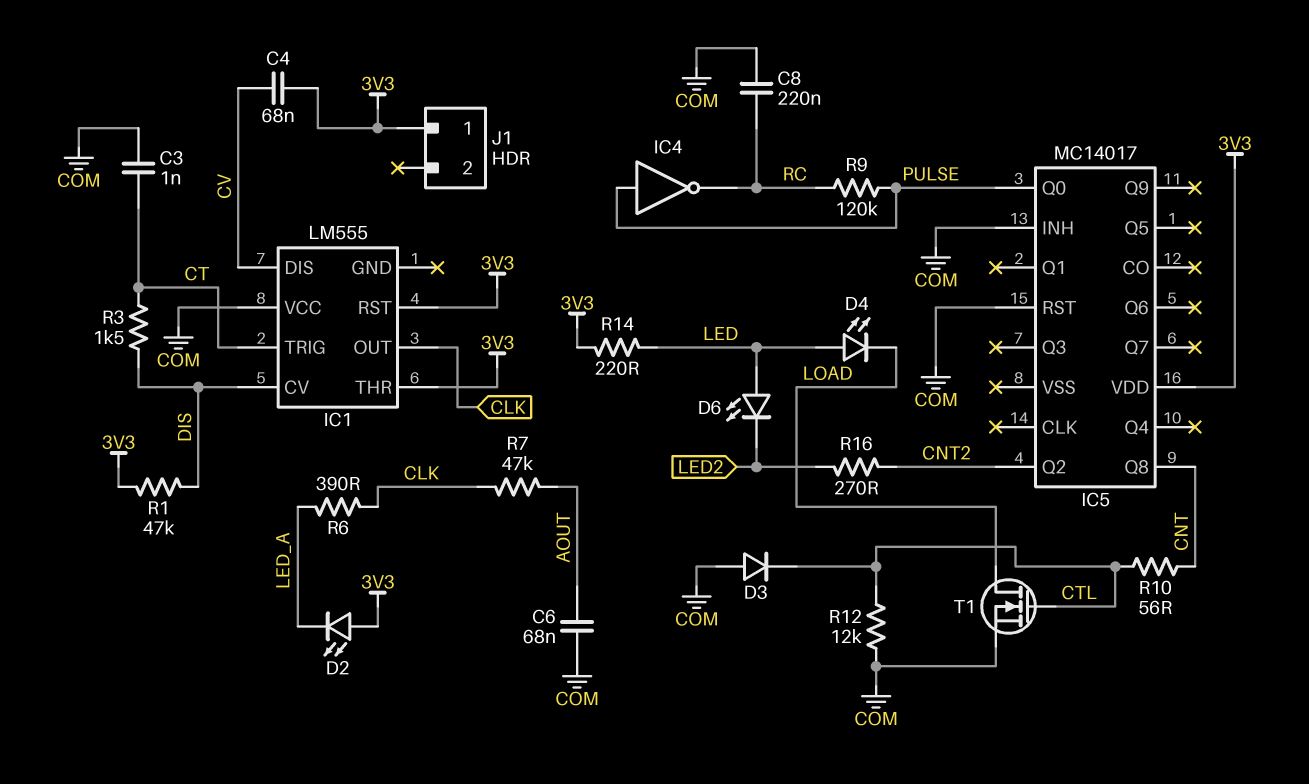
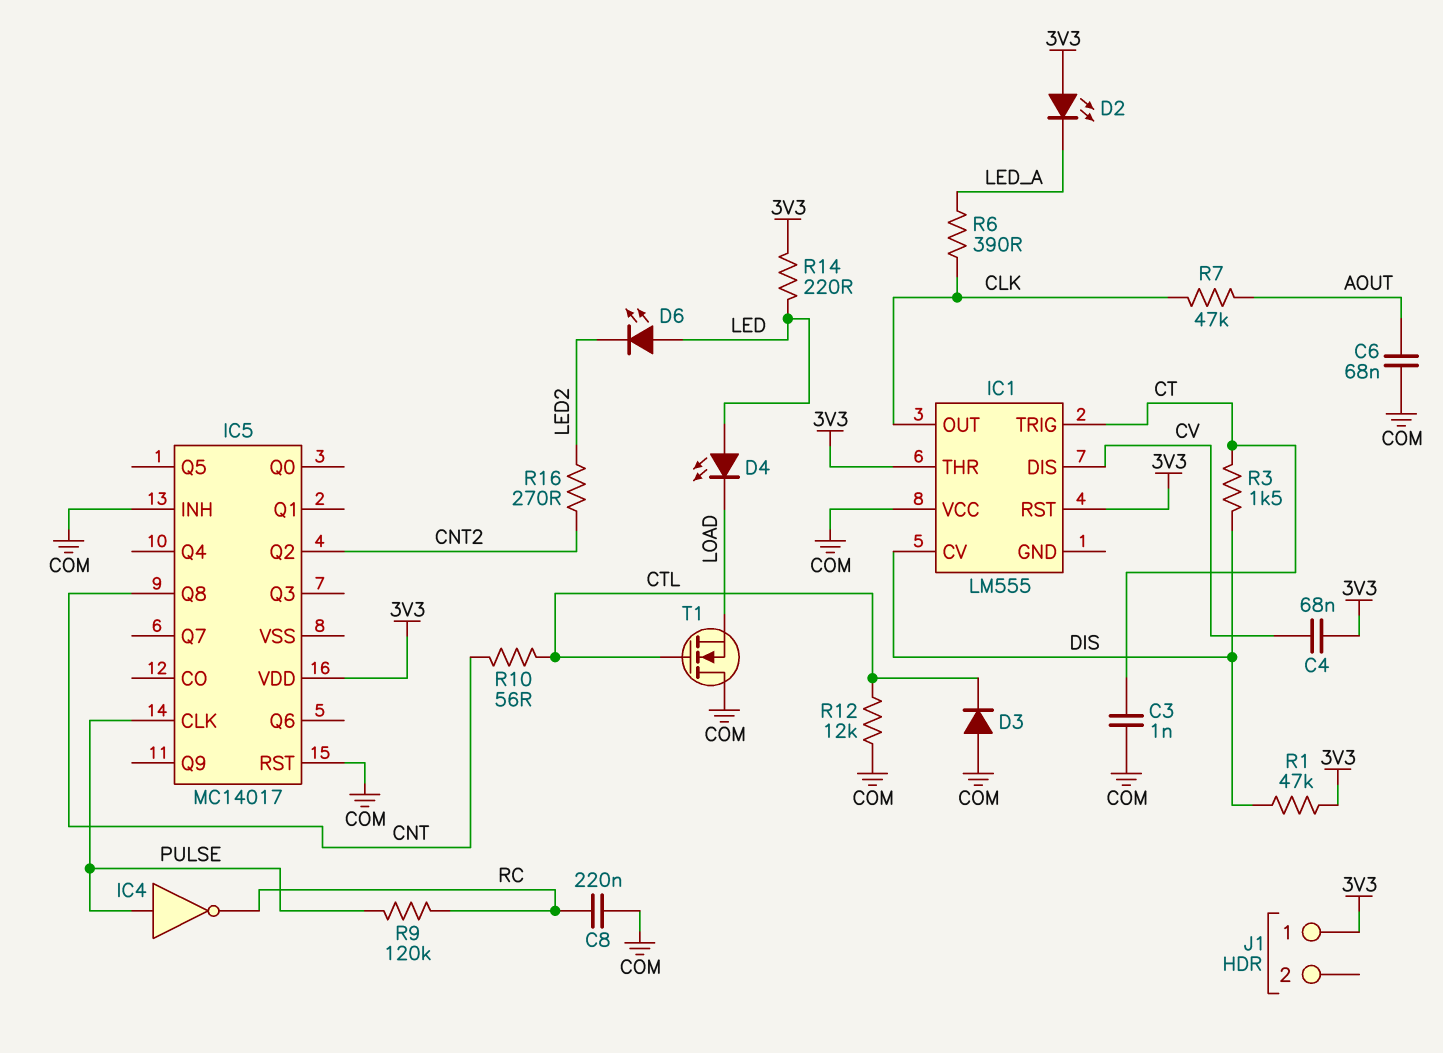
IC5 pin CLK: none -> PULSE
IC5 pin Q0: PULSE -> none
T1: NMOS (G CTL, D LOAD, S COM) -> NMOS (G CTL, D COM, S LOAD)

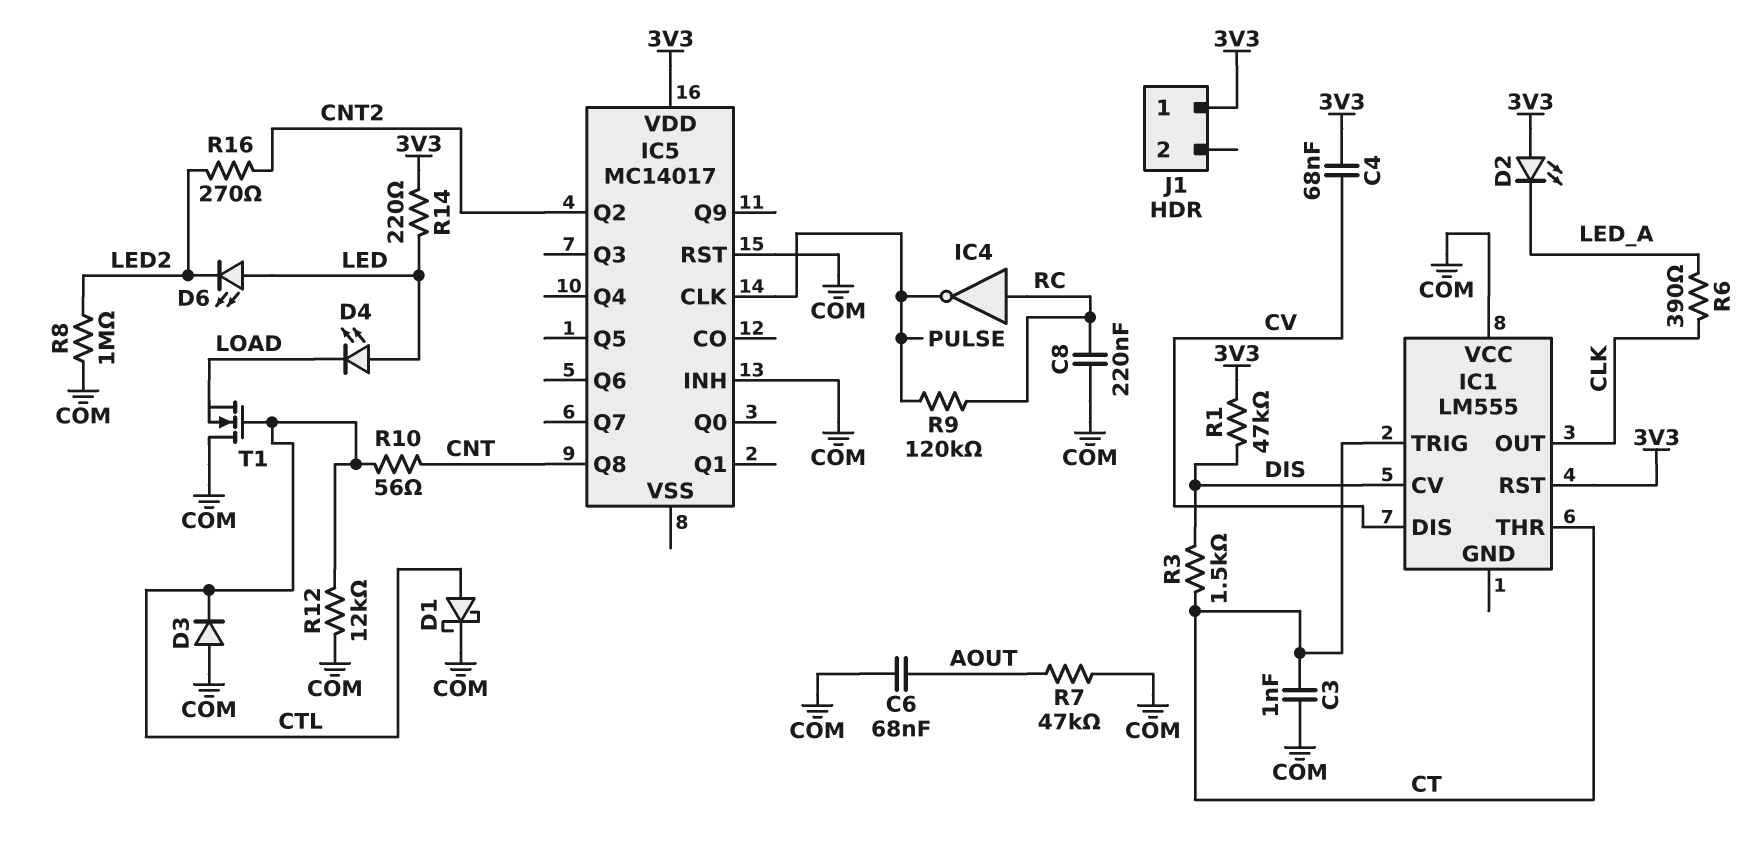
D1: none -> schottky (A CTL, K COM)
IC1 pin THR: 3V3 -> CT
IC4: NOT (in PULSE, out RC) -> NOT (in RC, out PULSE)
R7: 47k (AOUT, CLK) -> 47k (AOUT, COM)
R8: none -> 1M (COM, LED2)

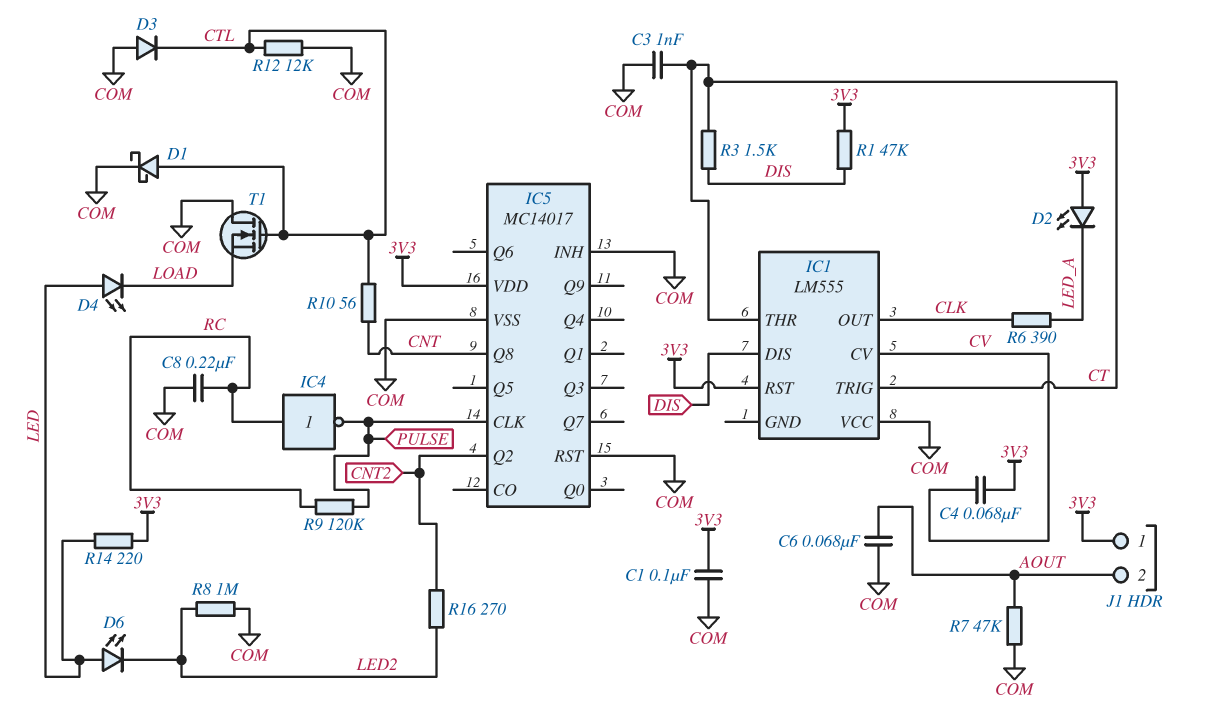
C1: none -> 100nF (3V3, COM)
IC1 pin CV: DIS -> CV
IC1 pin DIS: CV -> DIS
IC5 pin VSS: none -> COM
J1 pin 2: none -> AOUT

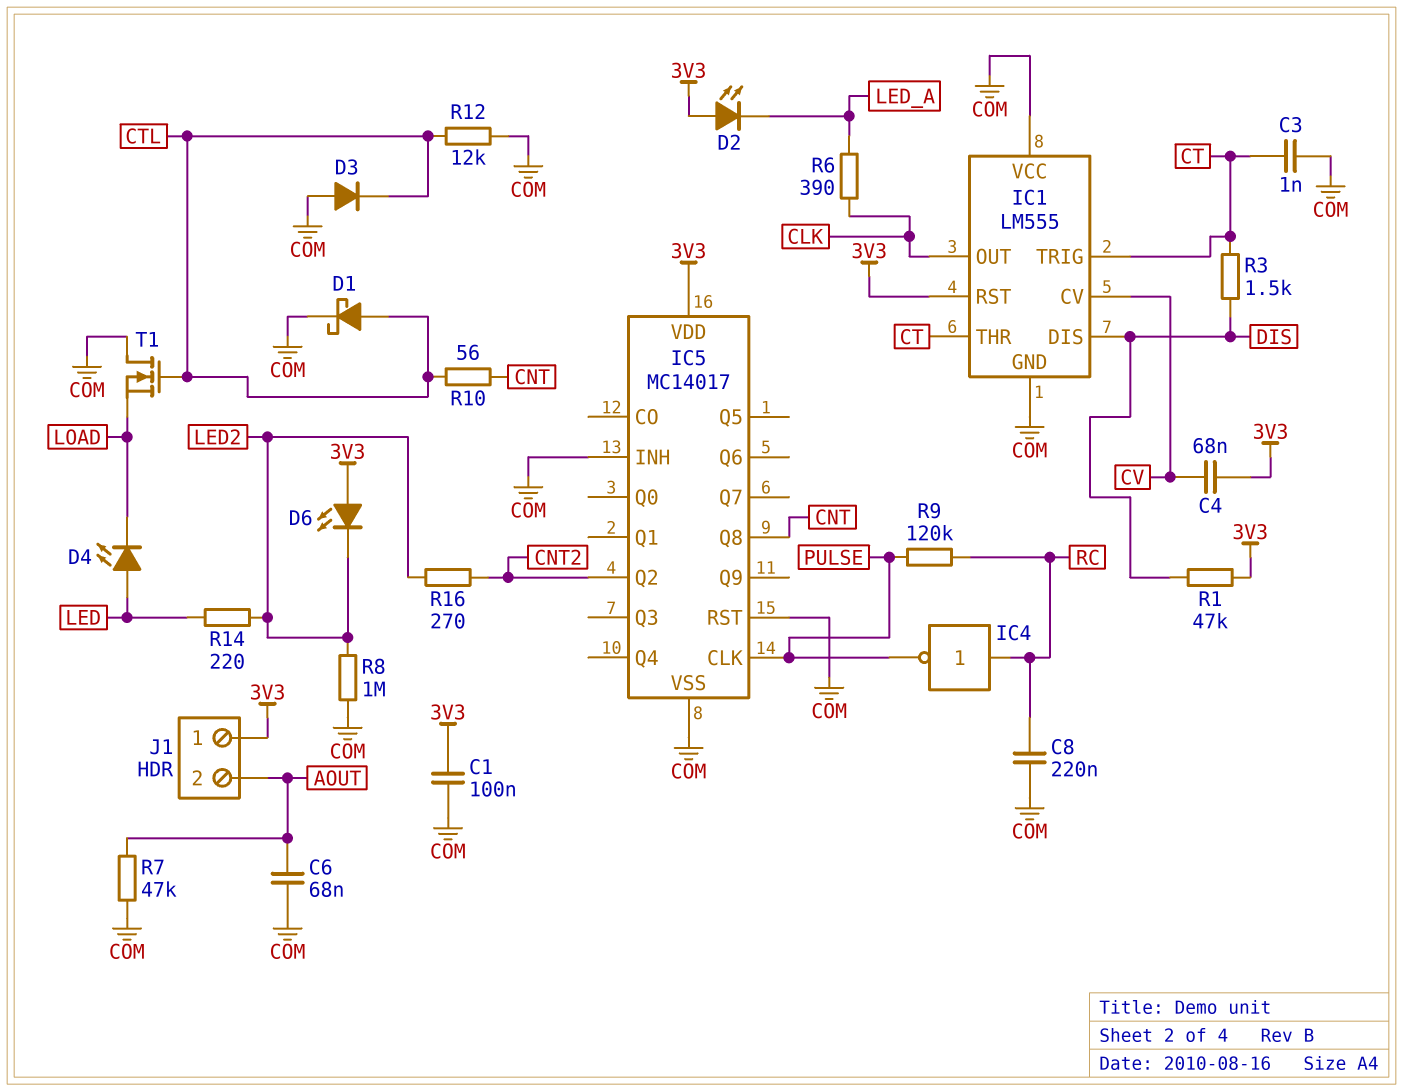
D6: LED (A LED, K LED2) -> LED (A 3V3, K LED2)
IC1 pin GND: none -> COM
R14: 220 (3V3, LED) -> 220 (LED, LED2)

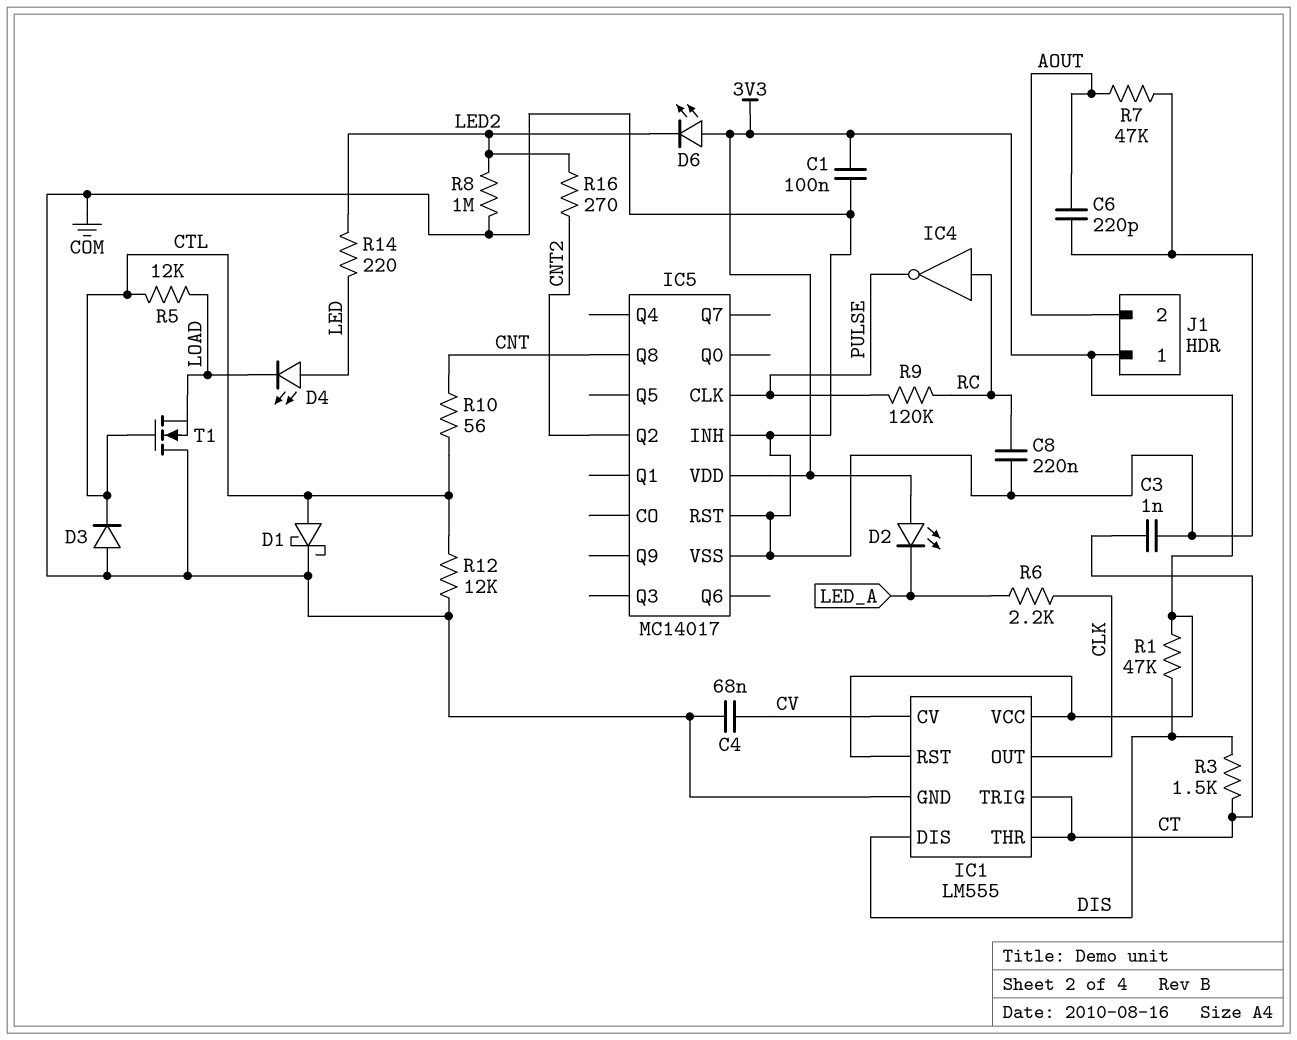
C4: 68nF (3V3, CV) -> 68nF (COM, CV)
C6: 68nF (AOUT, COM) -> 220pF (AOUT, COM)
IC1 pin VCC: COM -> 3V3
R5: none -> 12k (CTL, LOAD)
R6: 390 (CLK, LED_A) -> 2.2k (CLK, LED_A)

